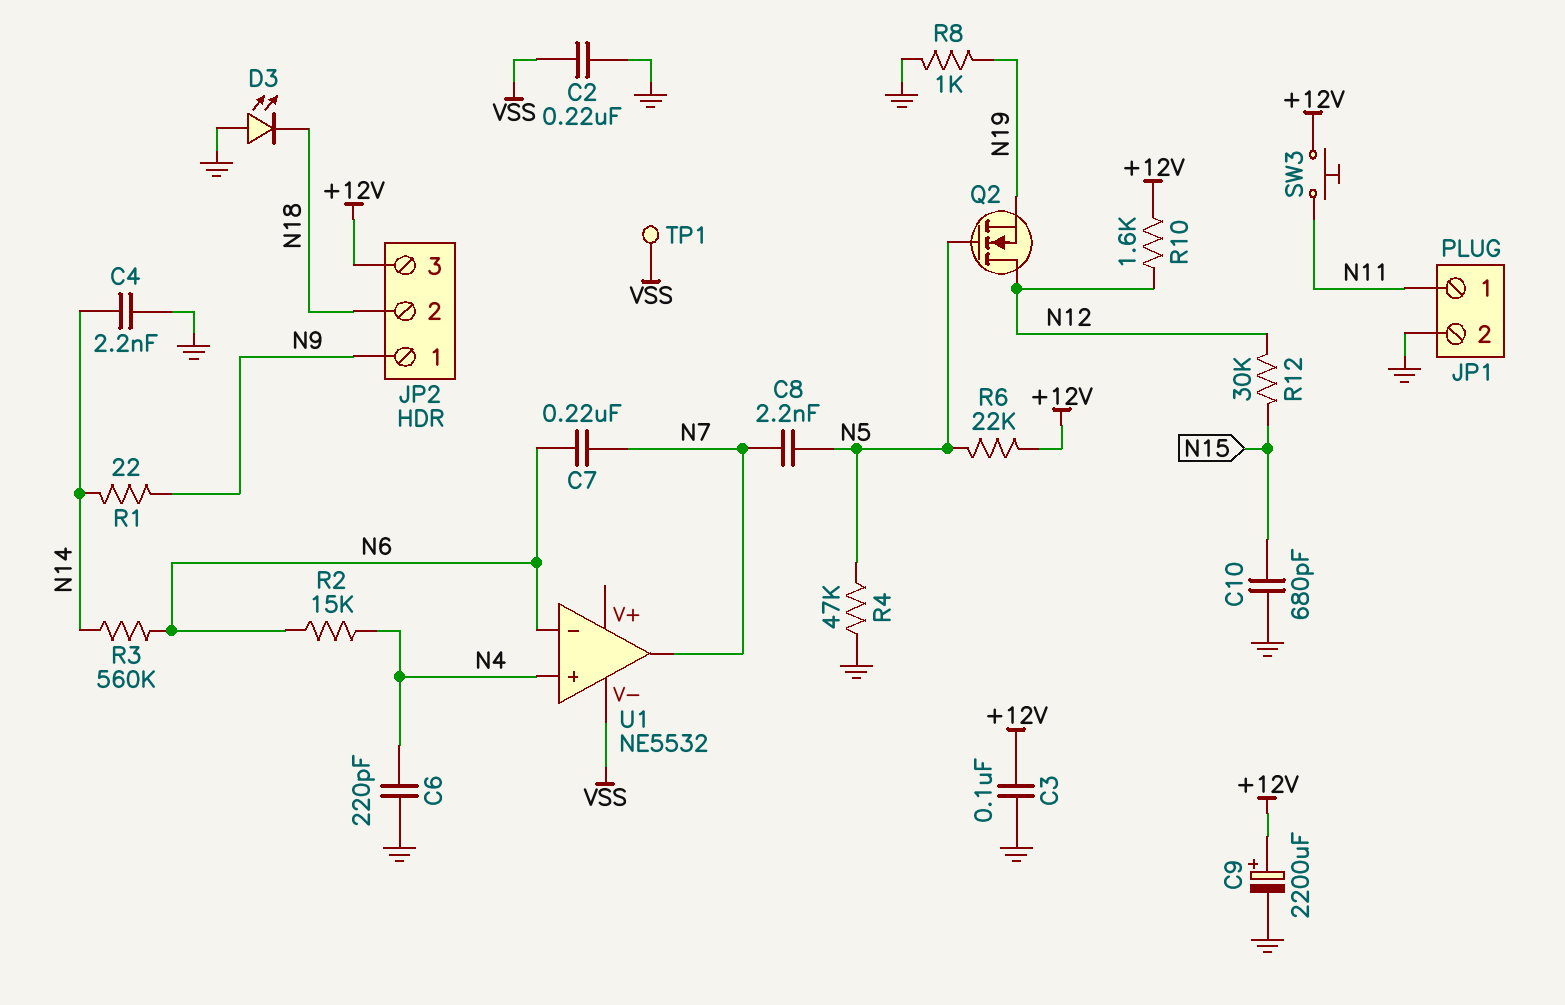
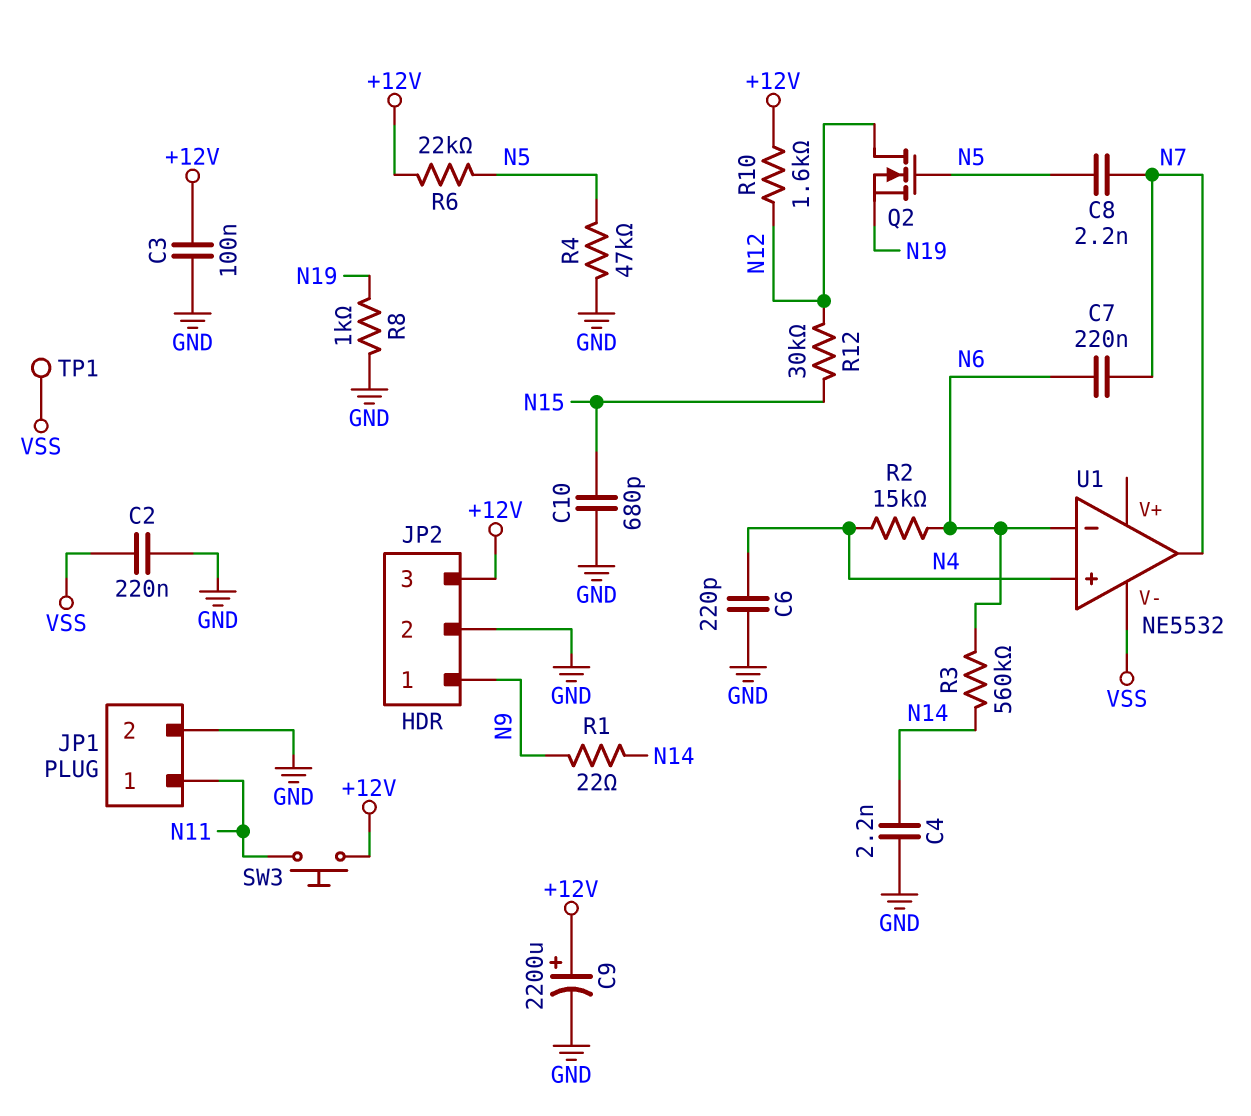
D3: LED (A GND, K N18) -> none
JP2 pin 2: N18 -> GND

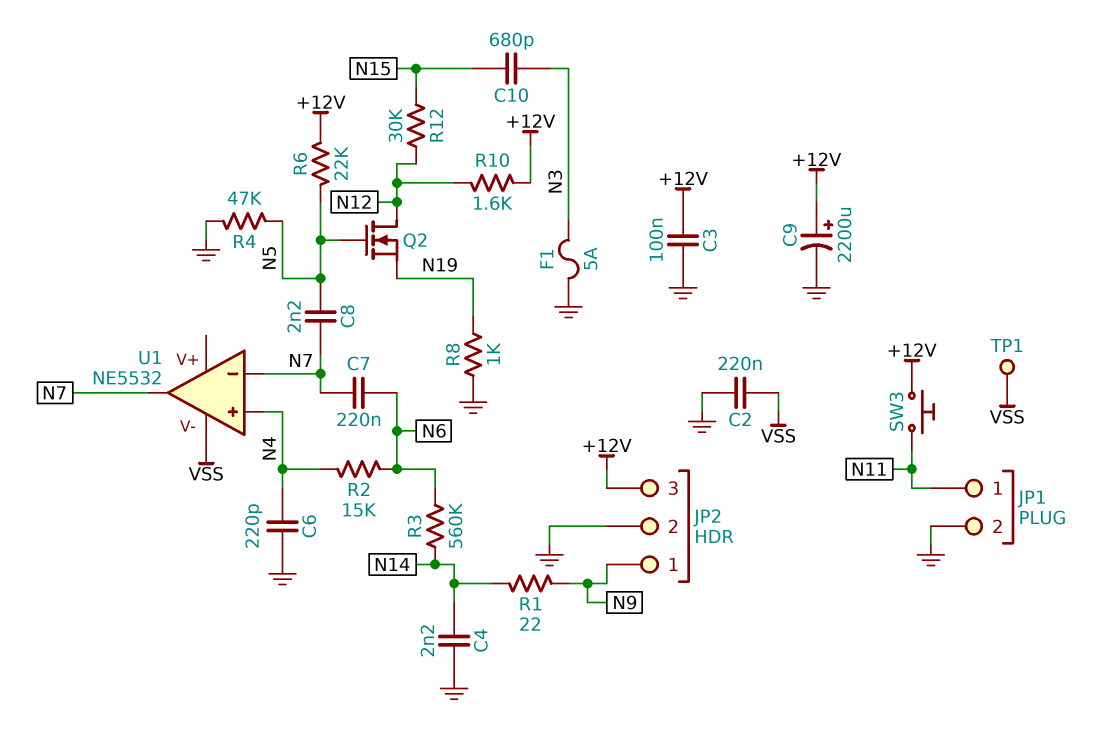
C10: 680pF (GND, N15) -> 680pF (N3, N15)
F1: none -> 5A (GND, N3)
U1 pin in-: N6 -> N7

